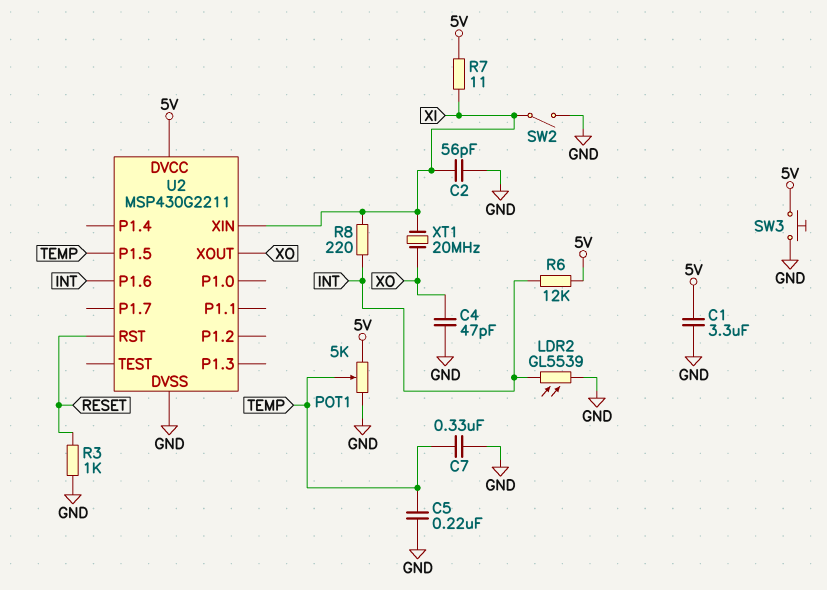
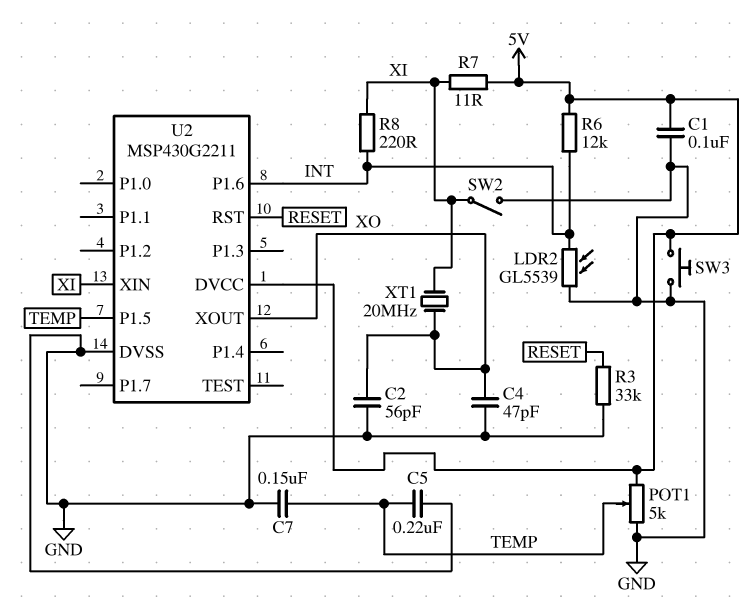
C1: 3.3uF (5V, GND) -> 100nF (5V, GND)
C2: 56pF (GND, XI) -> 56pF (GND, XO)
C7: 330nF (GND, TEMP) -> 150nF (GND, TEMP)
R3: 1k (GND, RESET) -> 33k (GND, RESET)

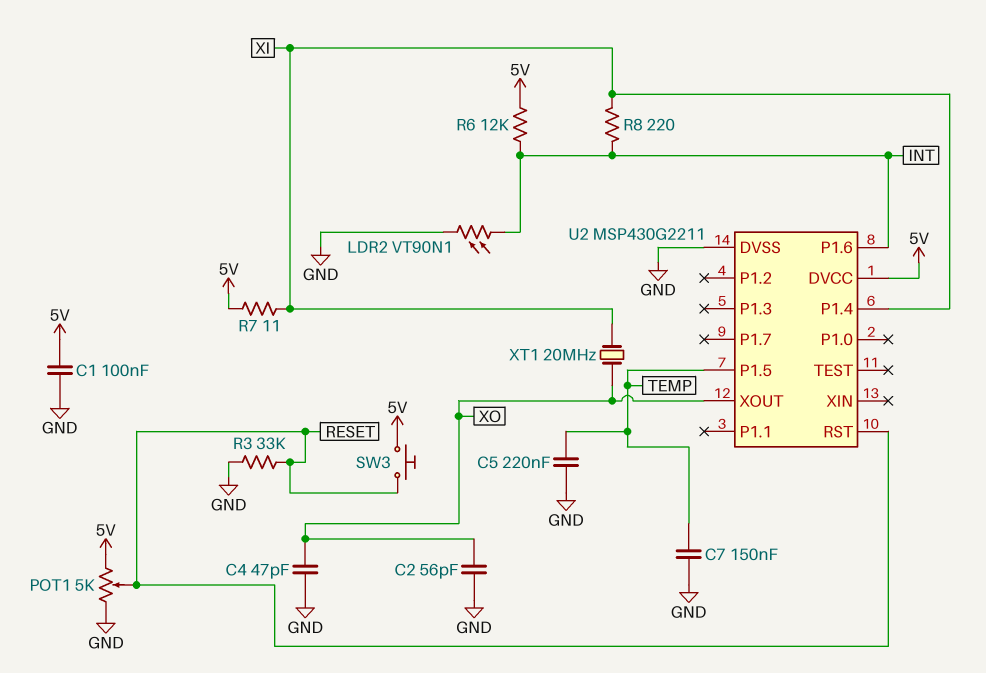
LDR2: GL5539 (GND, INT) -> VT90N1 (GND, INT)
POT1: 5k (5V, GND, wiper TEMP) -> 5k (5V, GND, wiper RESET)
SW2: switch (GND, XI) -> none
SW3: button (5V, GND) -> button (5V, RESET)
U2 pin P1.4: none -> XI
U2 pin XIN: XI -> none

